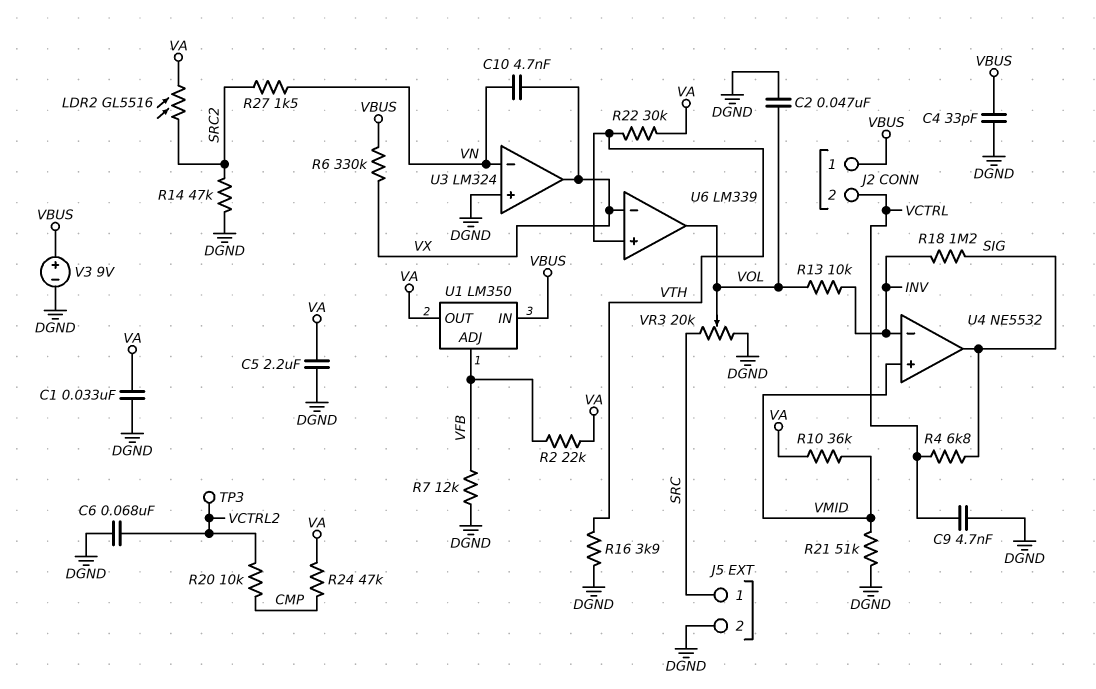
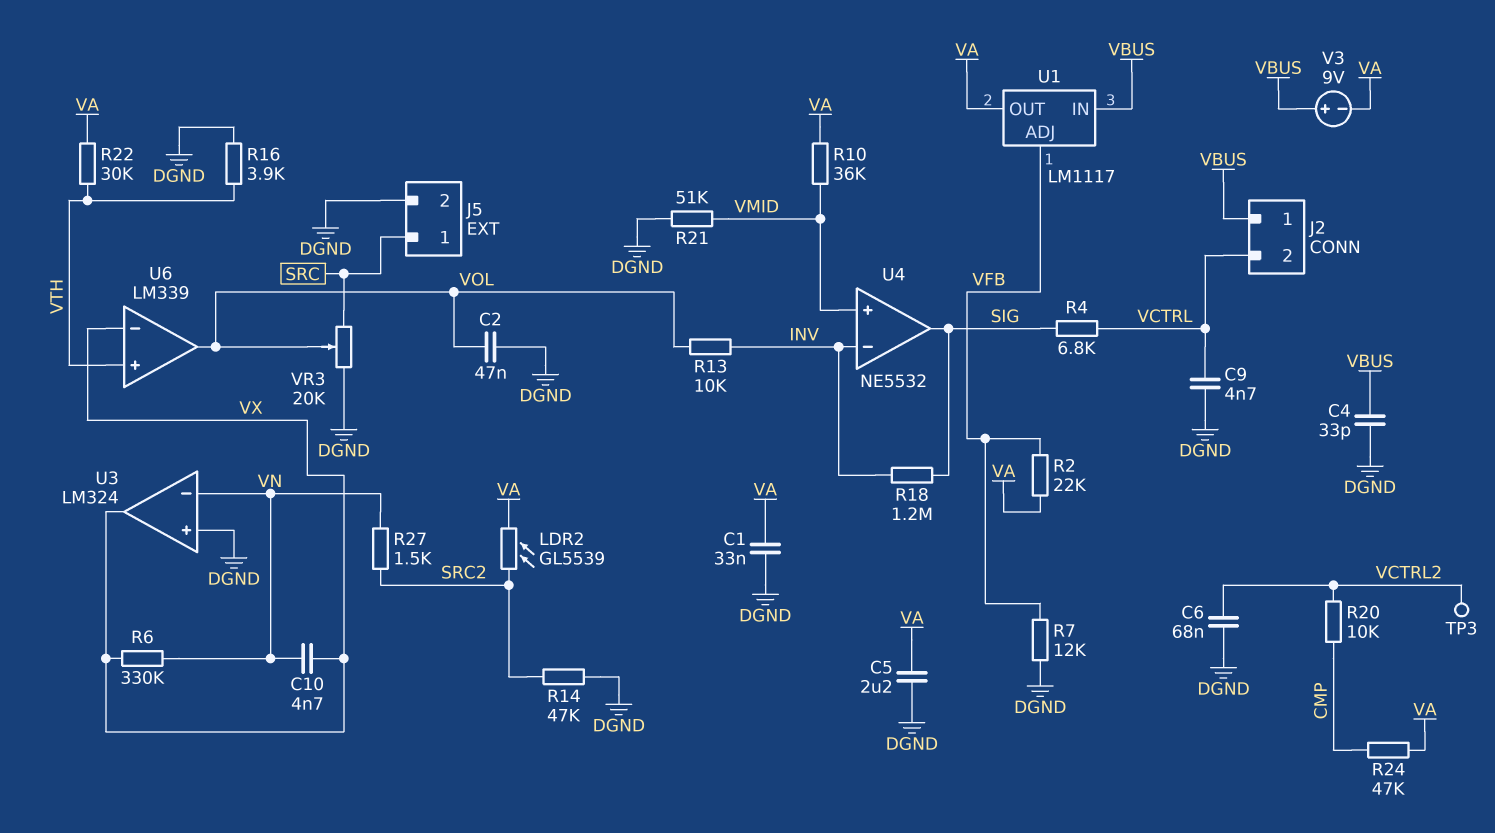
LDR2: GL5516 (SRC2, VA) -> GL5539 (SRC2, VA)
R6: 330k (VBUS, VX) -> 330k (VN, VX)
U1: LM350 -> LM1117
V3: 9V (plus VBUS, minus DGND) -> 9V (plus VBUS, minus VA)

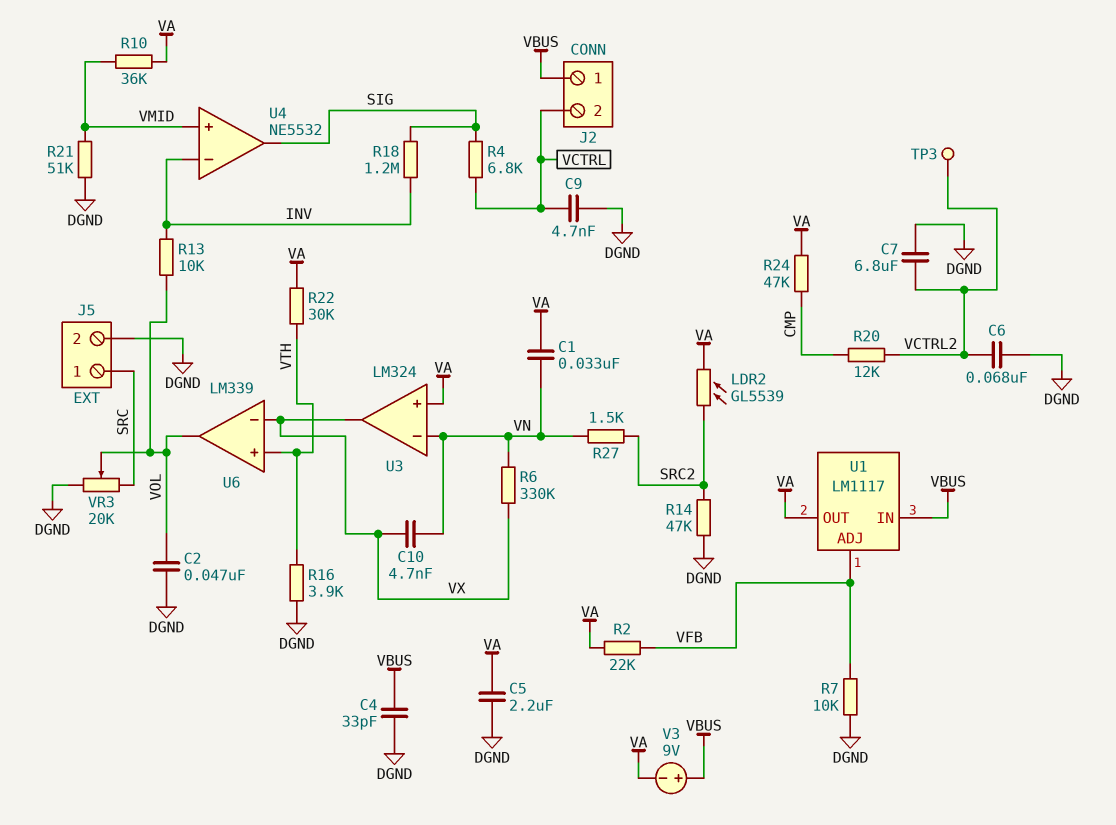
C1: 33nF (DGND, VA) -> 33nF (VA, VN)
C7: none -> 6.8uF (DGND, VCTRL2)
R7: 12k (DGND, VFB) -> 10k (DGND, VFB)
R20: 10k (CMP, VCTRL2) -> 12k (CMP, VCTRL2)
U3 pin in+: DGND -> VA

